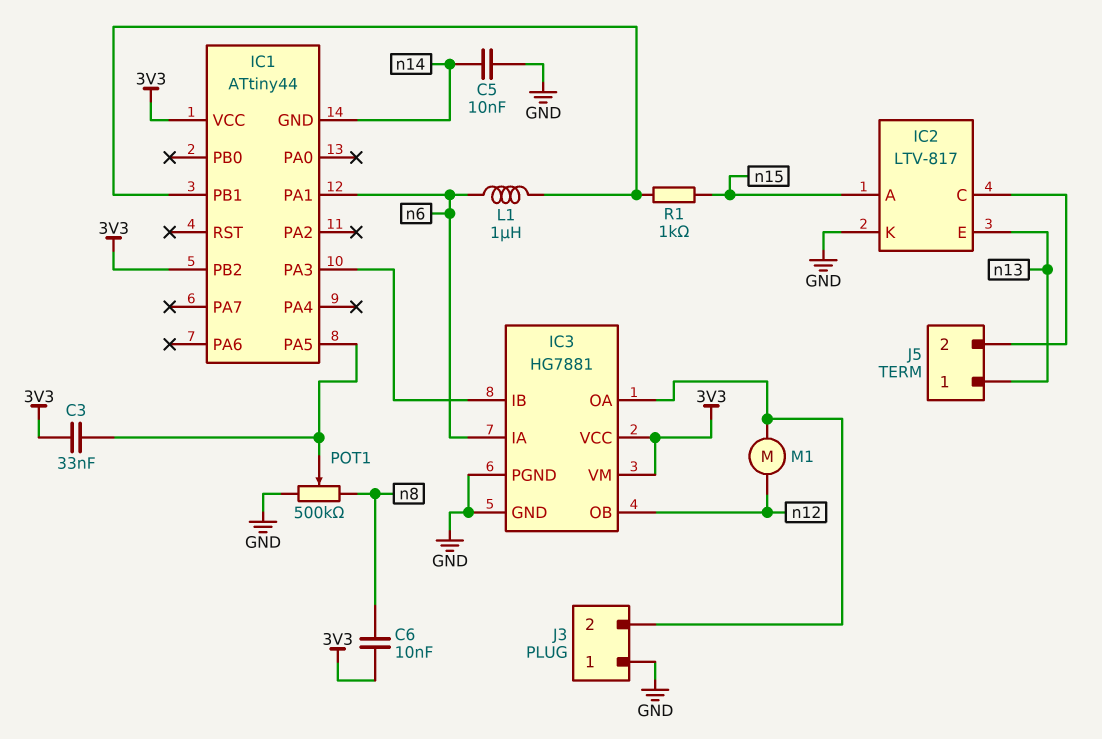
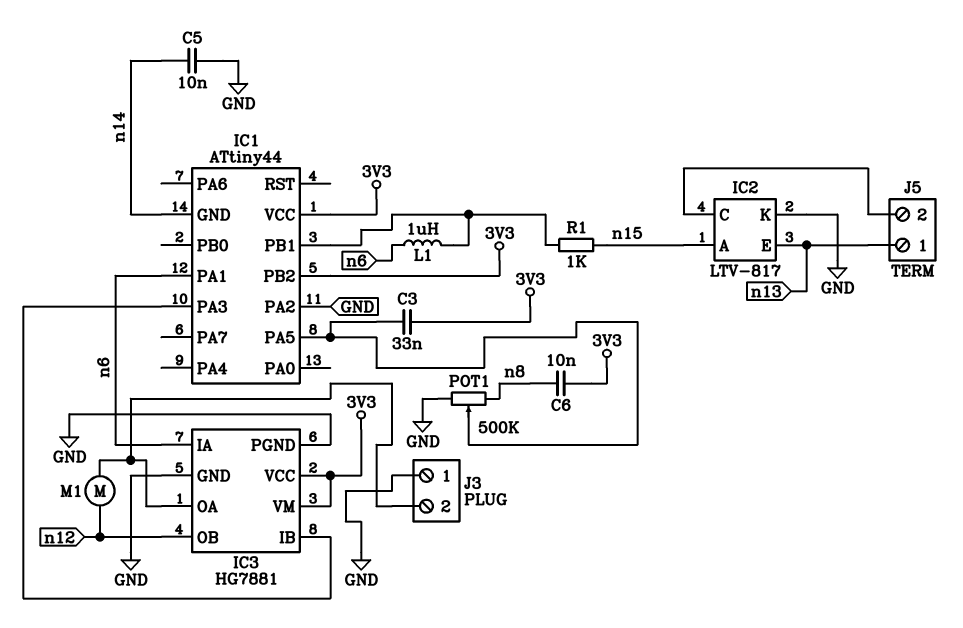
IC1 pin PA2: none -> GND

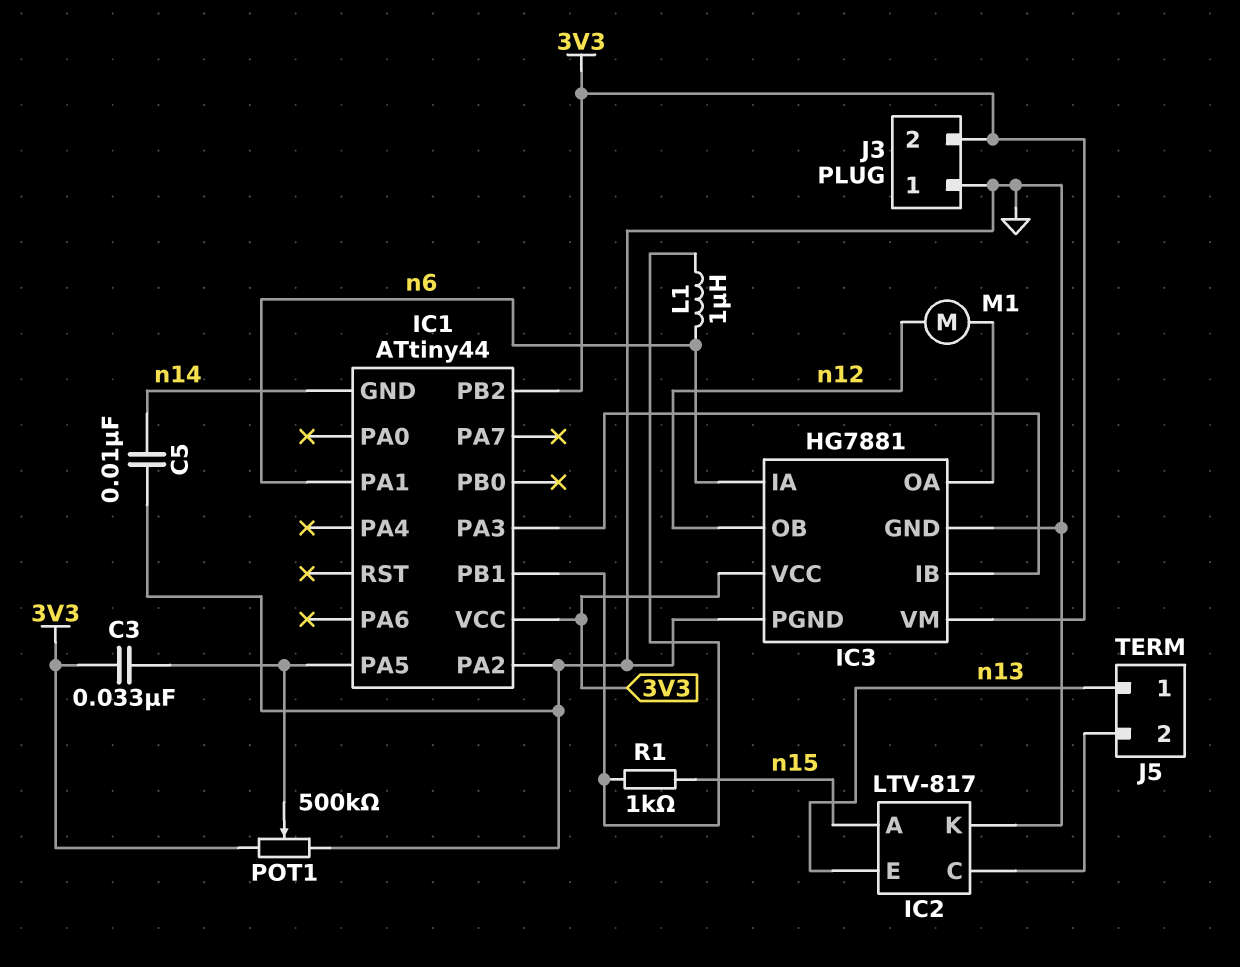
C6: 10nF (3V3, n8) -> none
J3 pin 2: IC3/OA -> 3V3
POT1: 500k (GND, n8, wiper IC1/PA5) -> 500k (3V3, GND, wiper IC1/PA5)

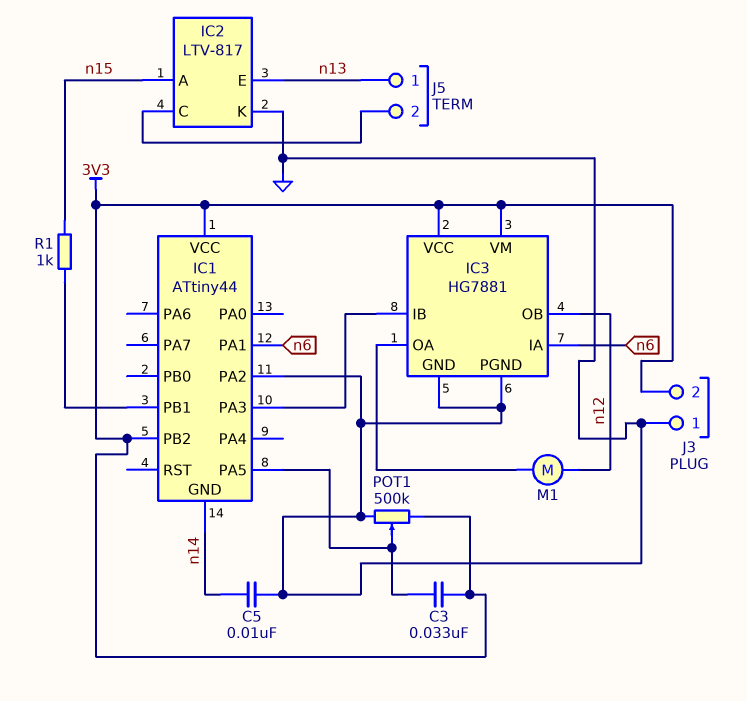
L1: 1uH (IC1/PB1, n6) -> none

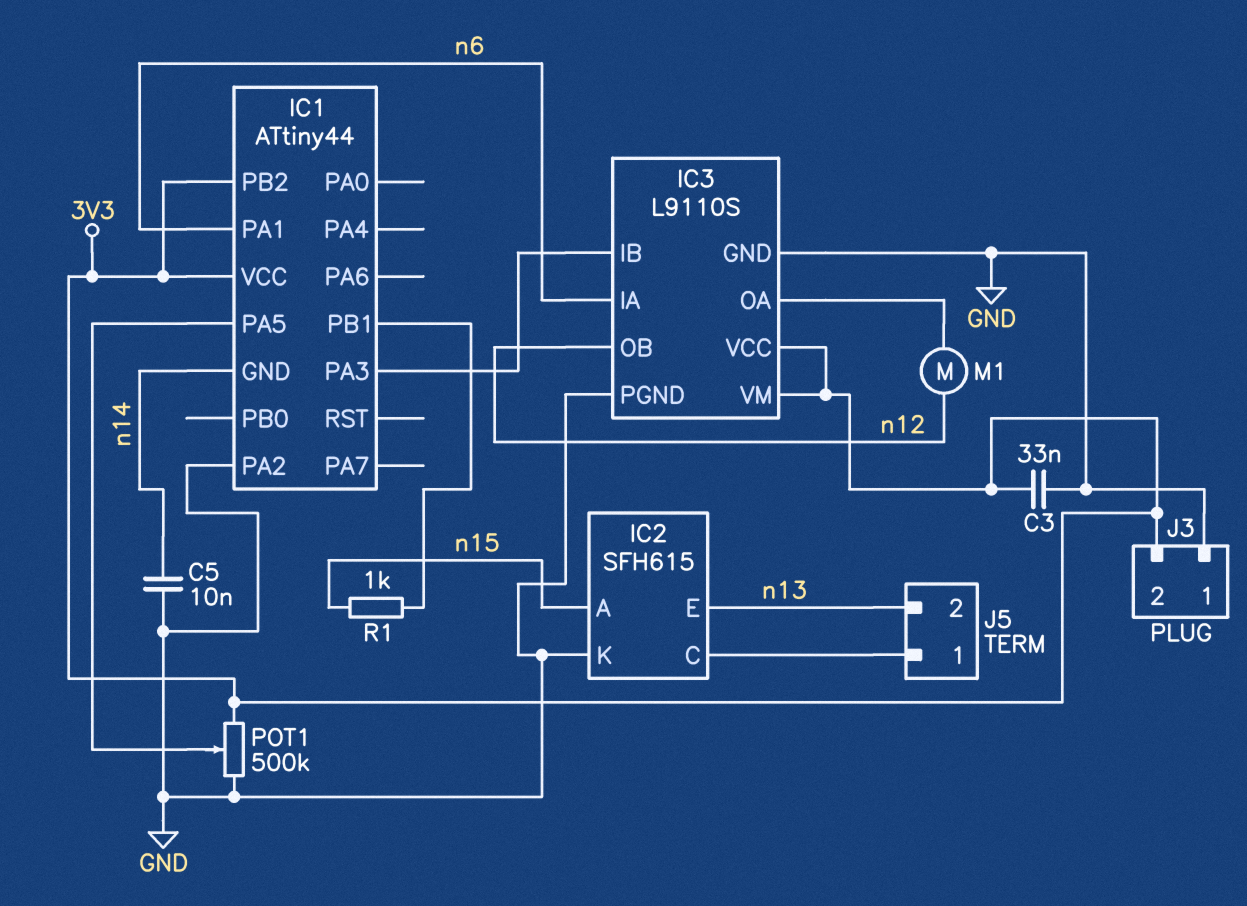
C3: 33nF (3V3, IC1/PA5) -> 33nF (3V3, GND)
IC2: LTV-817 -> SFH615
IC3: HG7881 -> L9110S
J5 pin 1: n13 -> IC2/C
J5 pin 2: IC2/C -> n13

